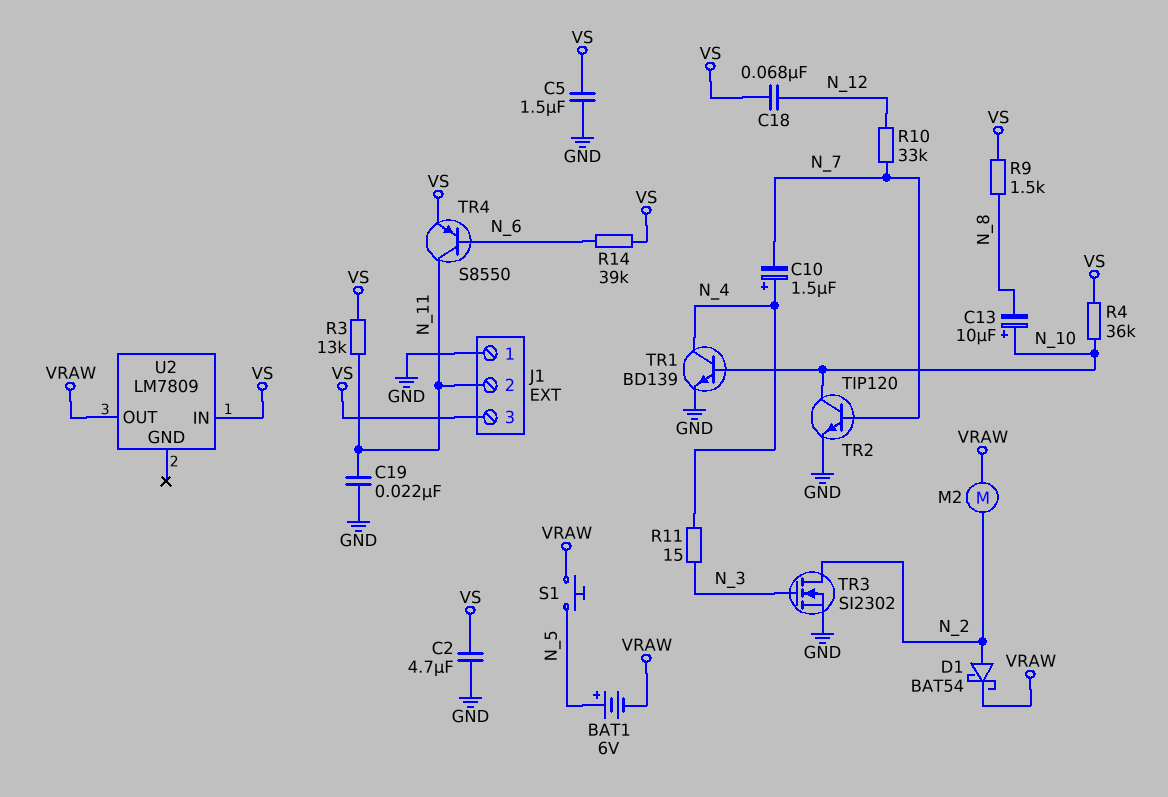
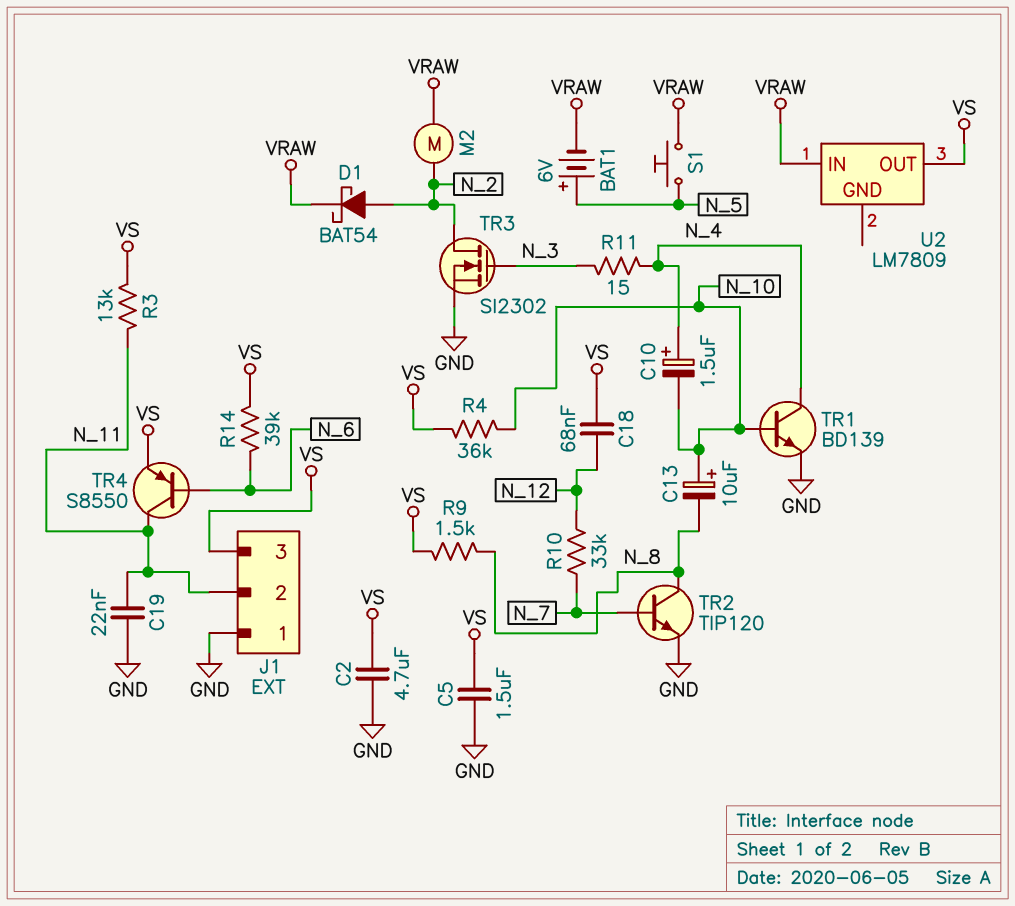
C10: 1.5uF (plus N_4, minus N_7) -> 1.5uF (plus N_4, minus N_10)
TR2: NPN TIP120 (B N_7, C N_10, E GND) -> NPN TIP120 (B N_7, C N_8, E GND)
U2 pin IN: VS -> VRAW
U2 pin OUT: VRAW -> VS

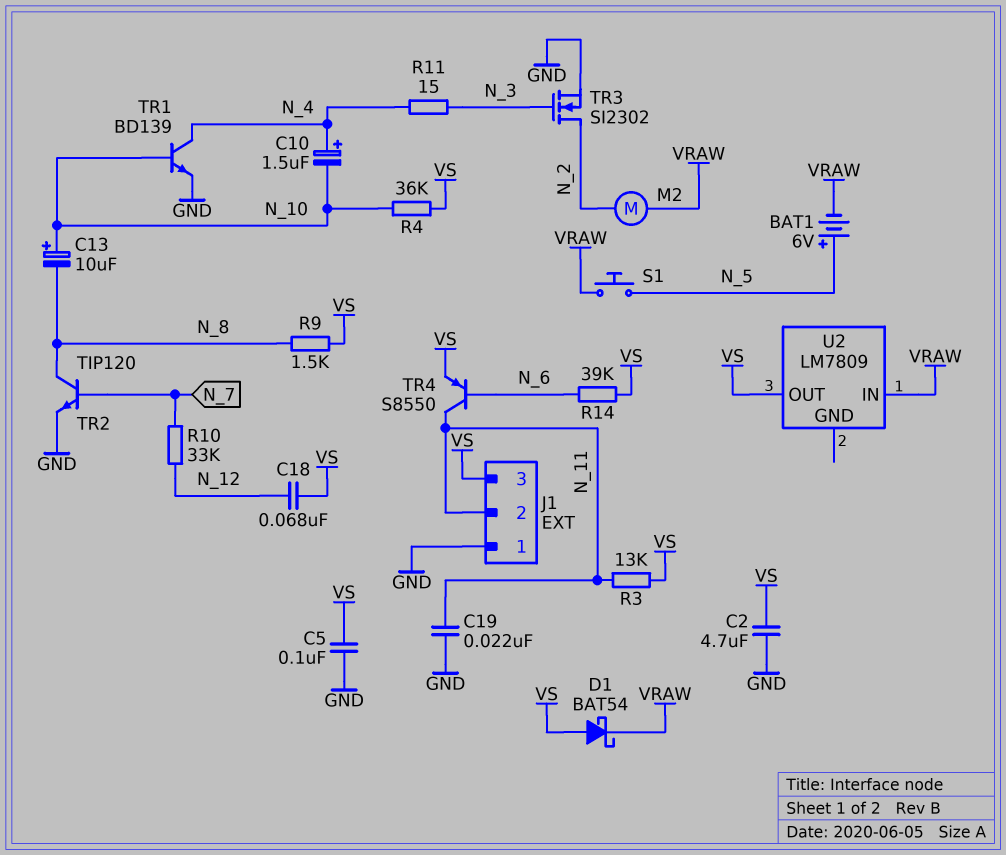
C5: 1.5uF (GND, VS) -> 100nF (GND, VS)
D1: schottky BAT54 (A N_2, K VRAW) -> schottky BAT54 (A VS, K VRAW)

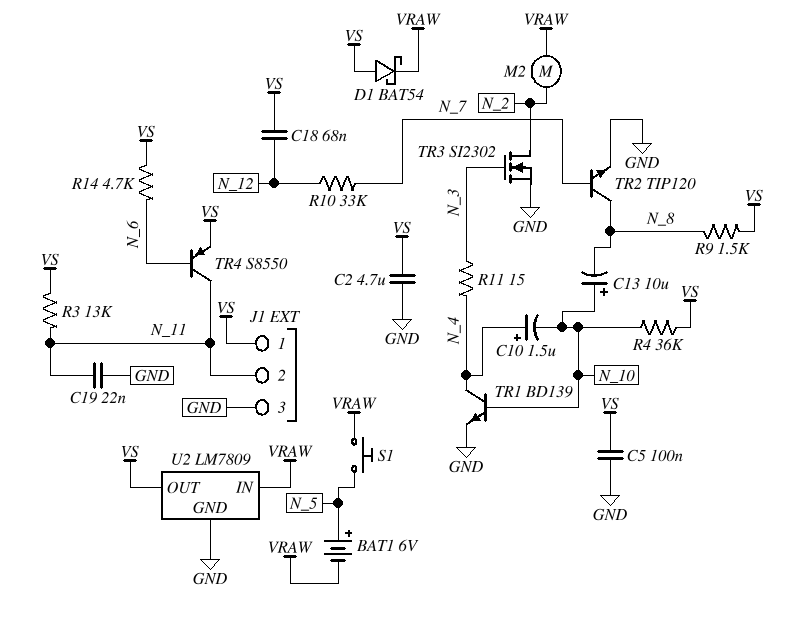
J1 pin 1: GND -> VS
J1 pin 3: VS -> GND
R14: 39k (N_6, VS) -> 4.7k (N_6, VS)
U2 pin GND: none -> GND

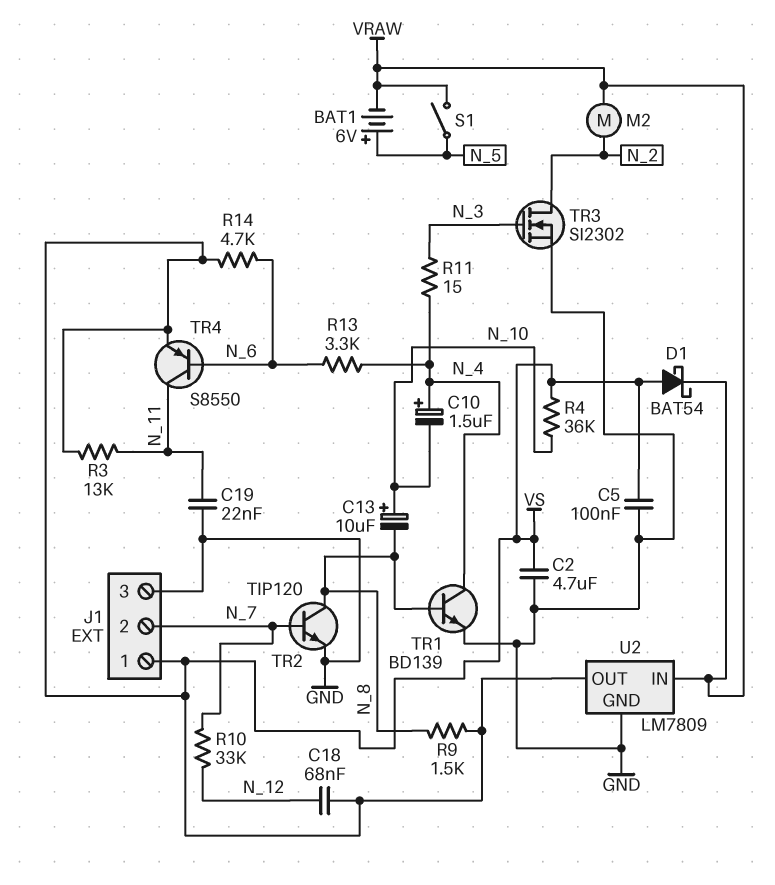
J1 pin 2: N_11 -> N_7
R13: none -> 3.3k (N_4, N_6)
S1: button (N_5, VRAW) -> switch (N_5, VRAW)
TR1: NPN BD139 (B N_10, C N_4, E GND) -> NPN BD139 (B N_8, C N_4, E GND)

